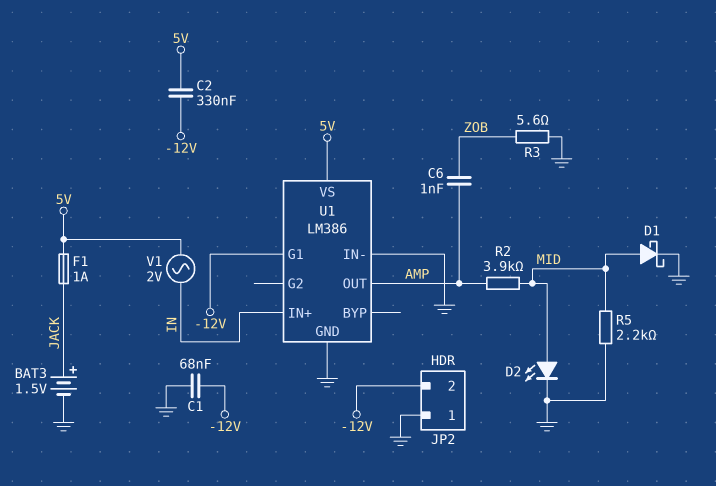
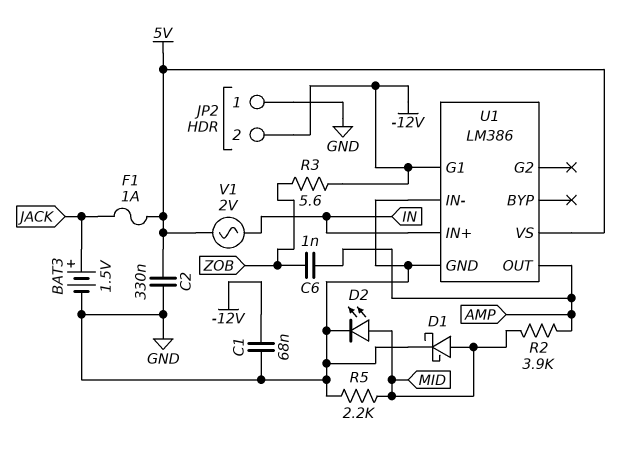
C2: 330nF (-12V, 5V) -> 330nF (5V, GND)
R3: 5.6 (GND, ZOB) -> 5.6 (-12V, ZOB)

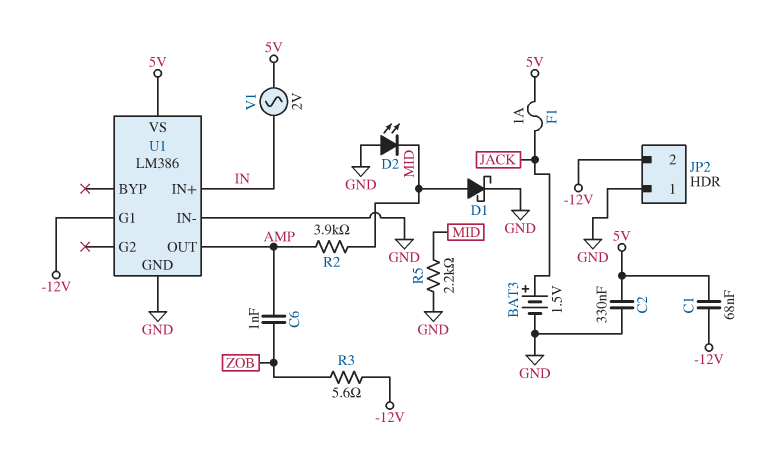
C1: 68nF (-12V, GND) -> 68nF (-12V, 5V)
D2: LED (A MID, K GND) -> LED (A GND, K MID)

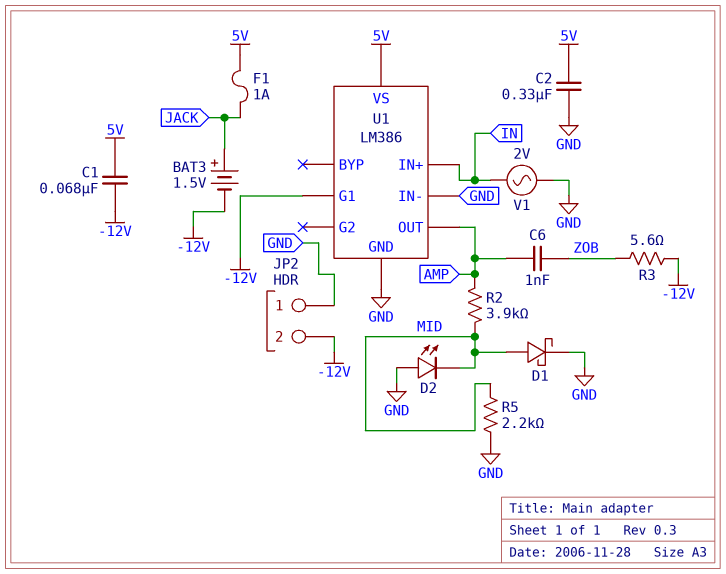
BAT3: 1.5V (plus JACK, minus GND) -> 1.5V (plus JACK, minus -12V)
V1: AC 2V (5V, IN) -> AC 2V (GND, IN)

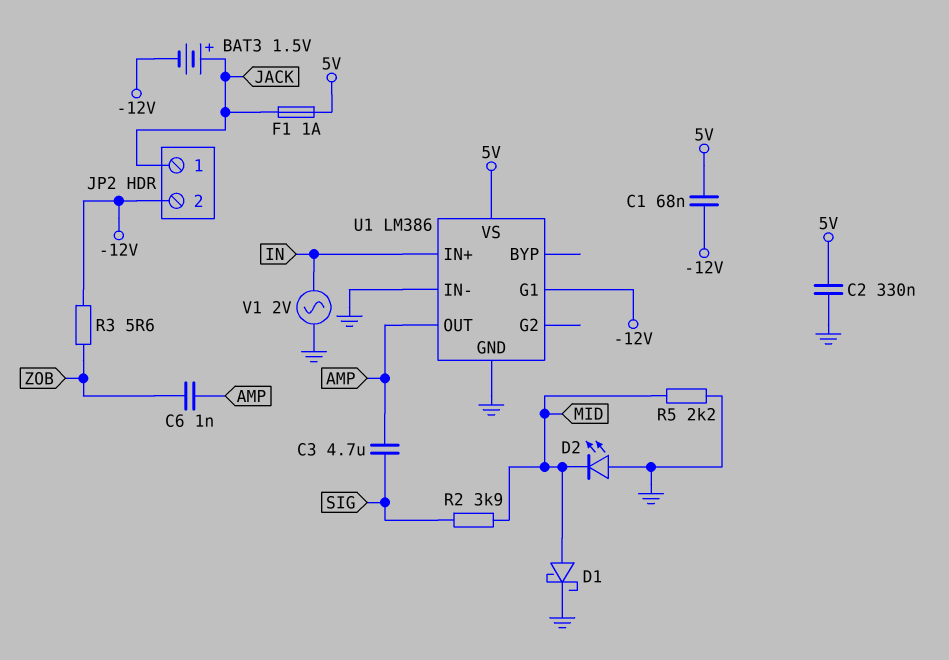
C3: none -> 4.7uF (AMP, SIG)
JP2 pin 1: GND -> JACK
R2: 3.9k (AMP, MID) -> 3.9k (MID, SIG)

